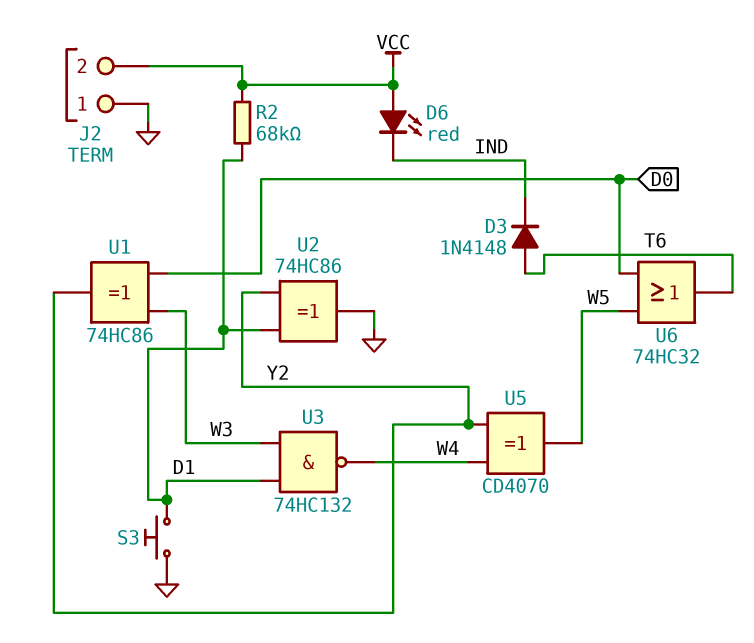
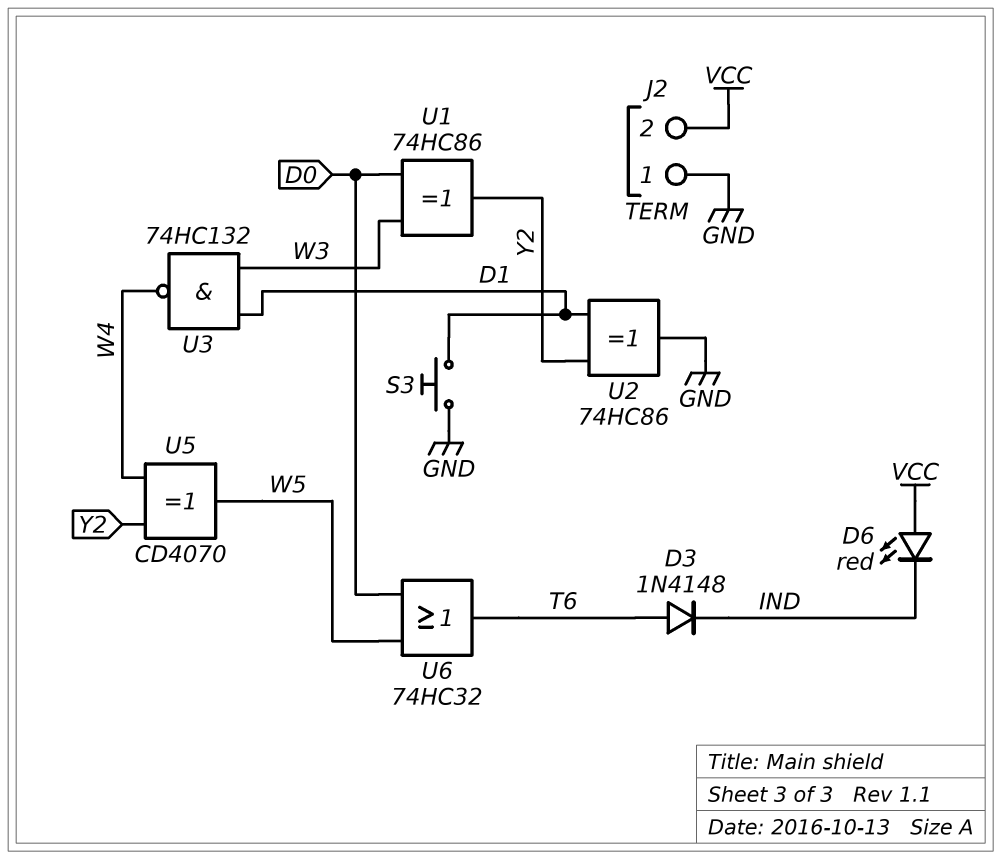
R2: 68k (D1, VCC) -> none

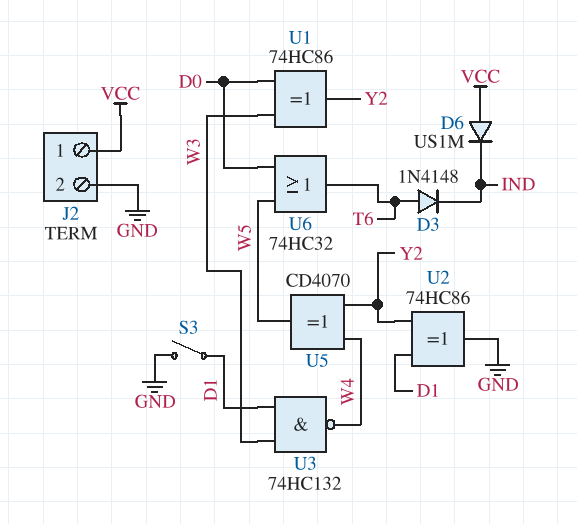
D6: LED red (A VCC, K IND) -> diode US1M (A VCC, K IND)
J2 pin 1: GND -> VCC
J2 pin 2: VCC -> GND
S3: button (D1, GND) -> switch (D1, GND)

